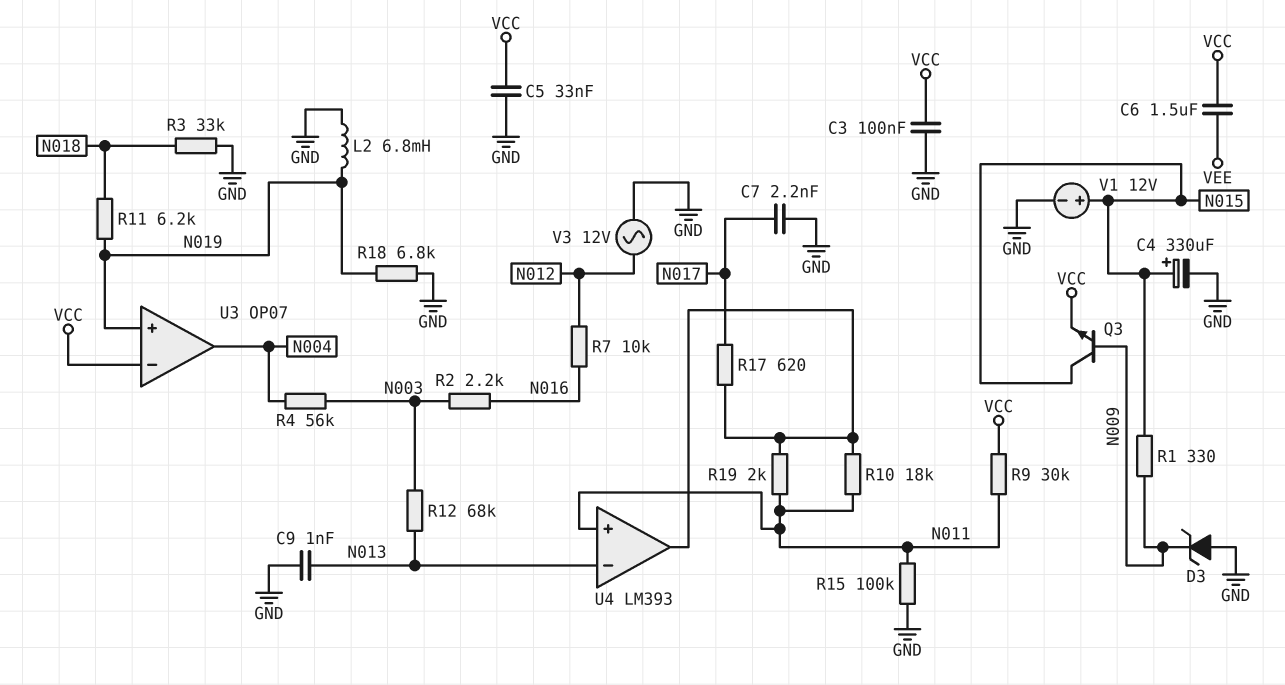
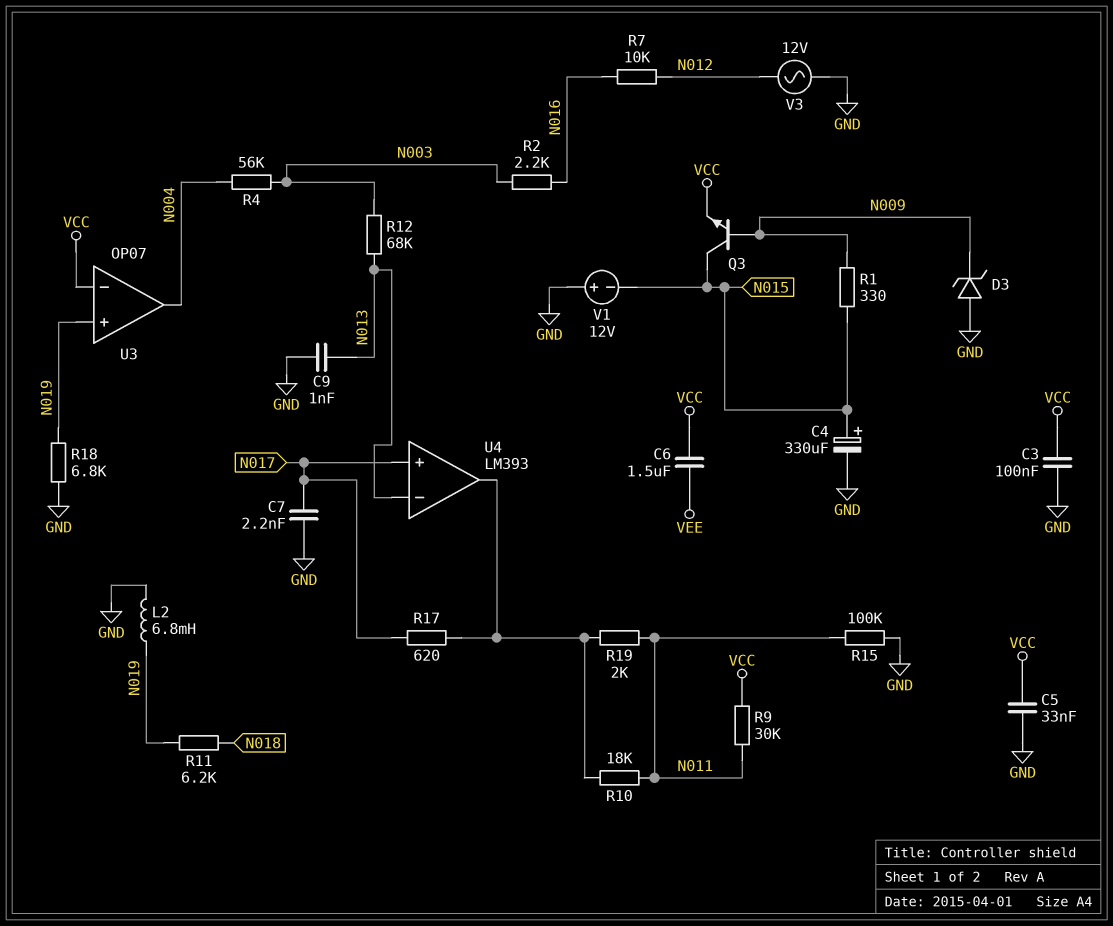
R3: 33k (GND, N018) -> none
U4 pin in+: N011 -> N017
V1: 12V (plus N015, minus GND) -> 12V (plus GND, minus N015)

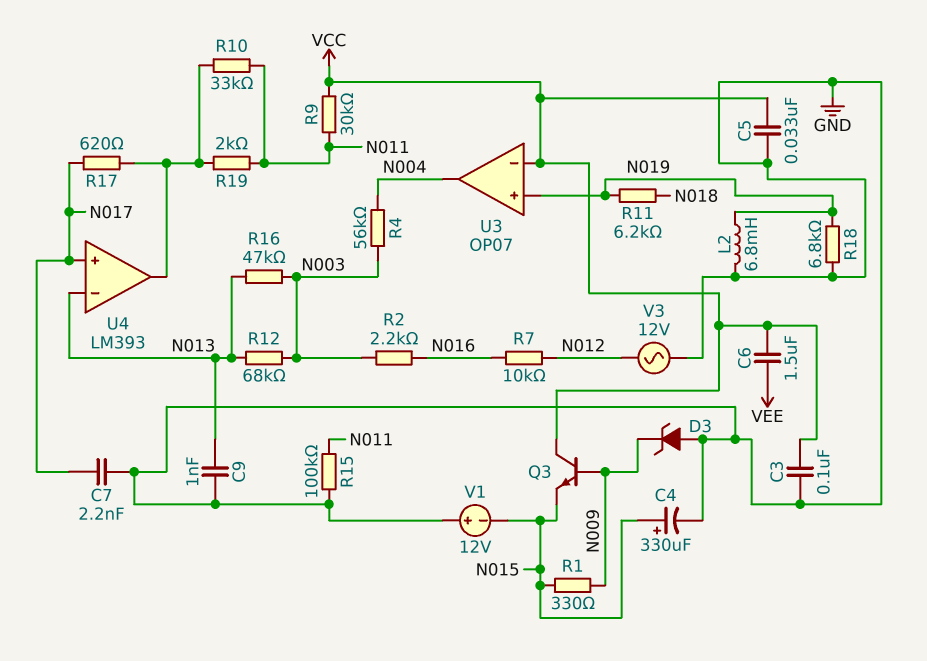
Q3: NPN (B N009, C N015, E VCC) -> NPN (B N009, C VCC, E N015)
R10: 18k (N011, U4/out) -> 33k (N011, U4/out)
R16: none -> 47k (N003, N013)

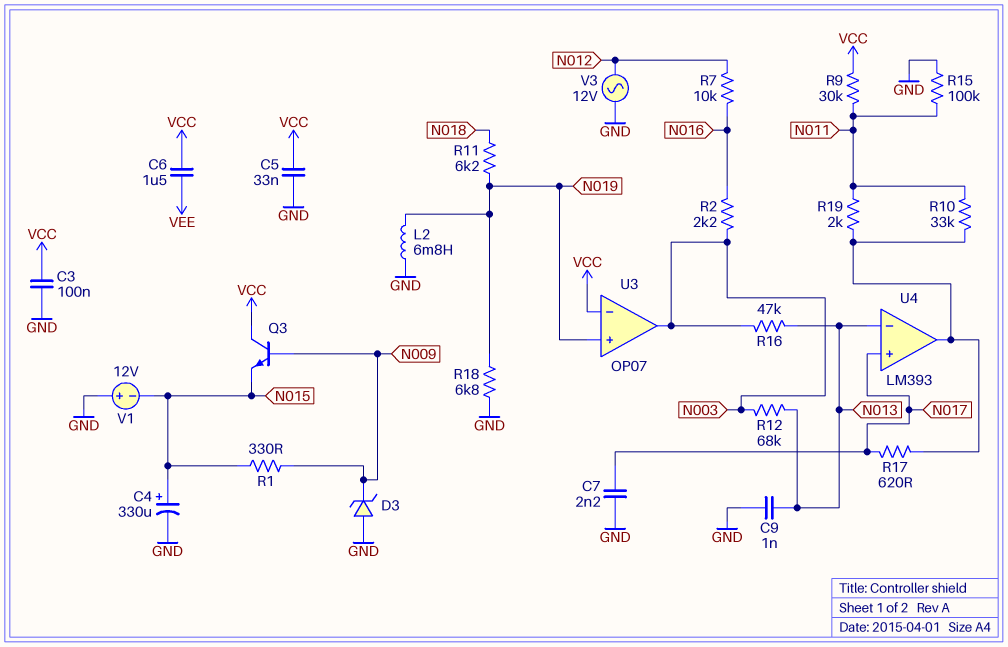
R4: 56k (N003, N004) -> none
U3 pin out: N004 -> N003

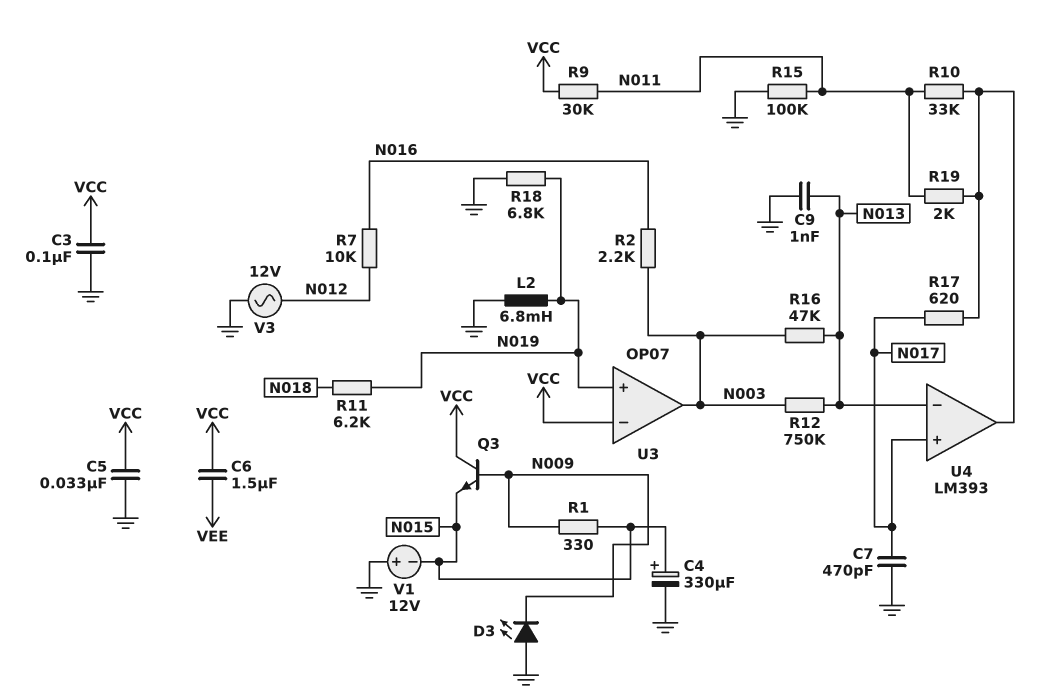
C7: 2.2nF (GND, N017) -> 470pF (GND, N017)
D3: zener (A GND, K N009) -> LED (A GND, K N009)
R12: 68k (N003, N013) -> 750k (N003, N013)

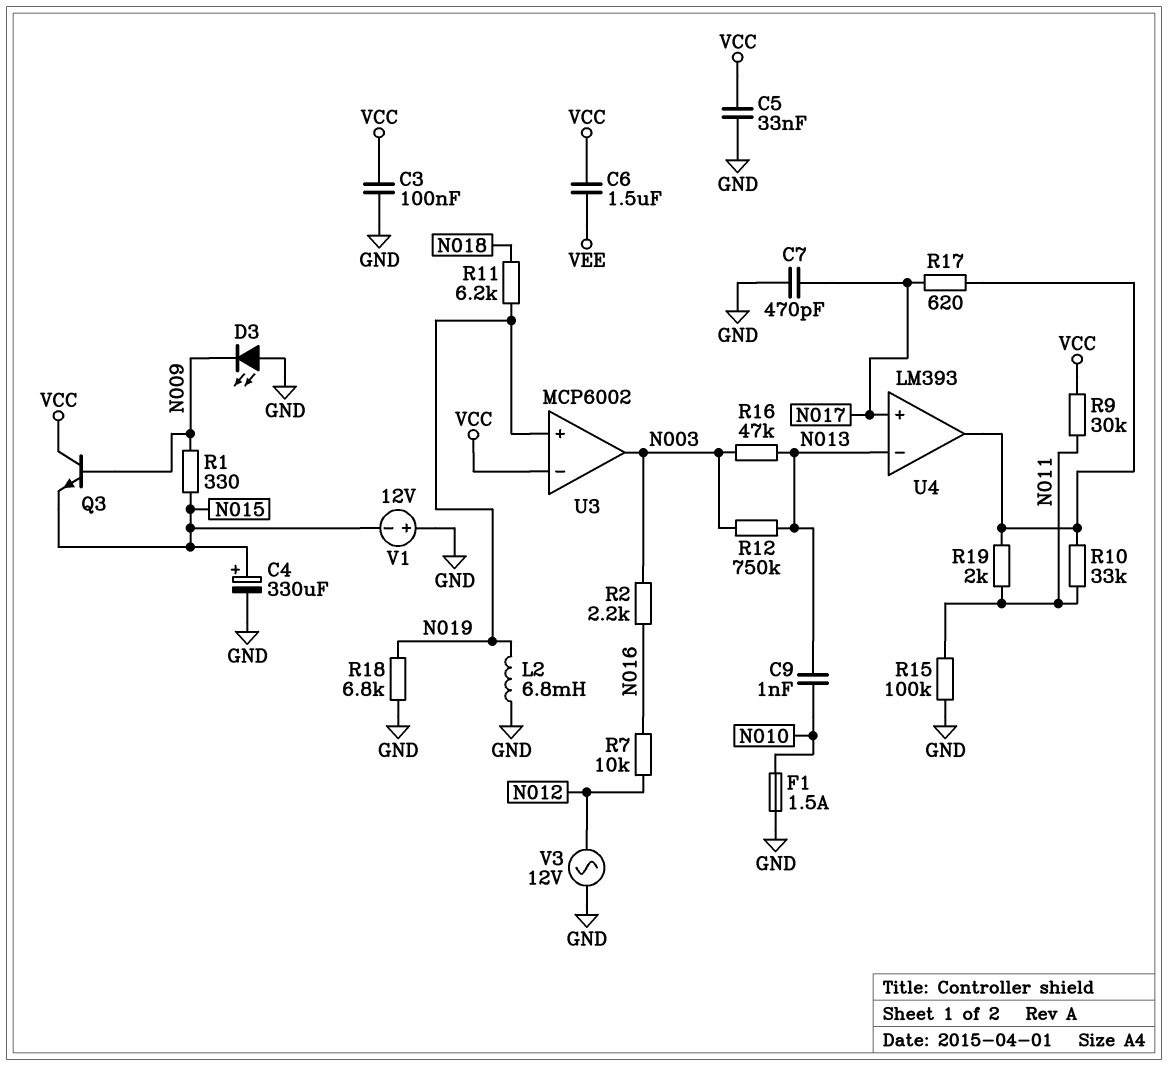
C9: 1nF (GND, N013) -> 1nF (N010, N013)
F1: none -> 1.5A (GND, N010)
U3: OP07 -> MCP6002

